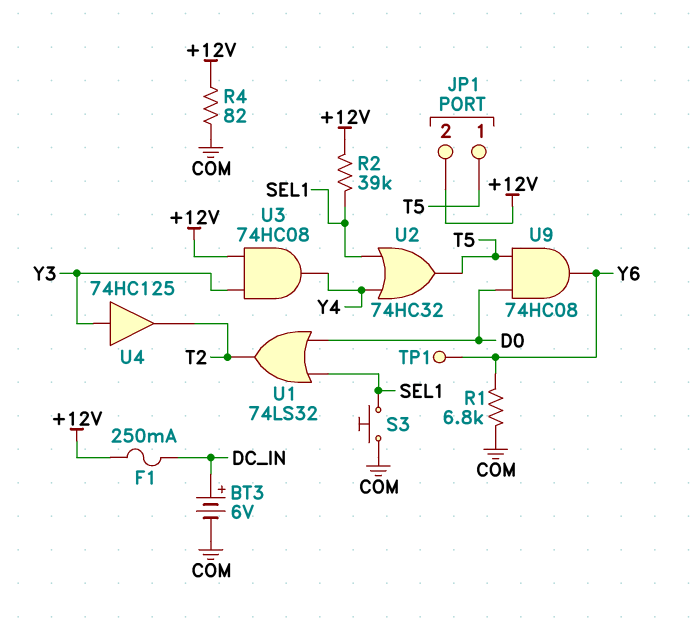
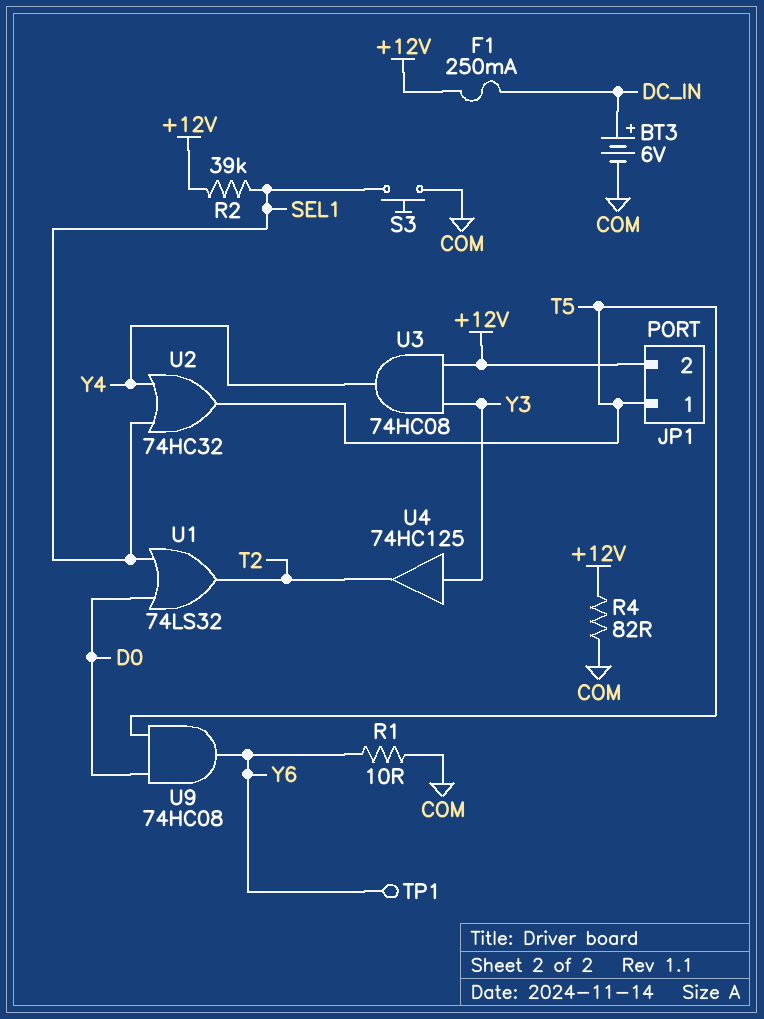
R1: 6.8k (COM, Y6) -> 10 (COM, Y6)

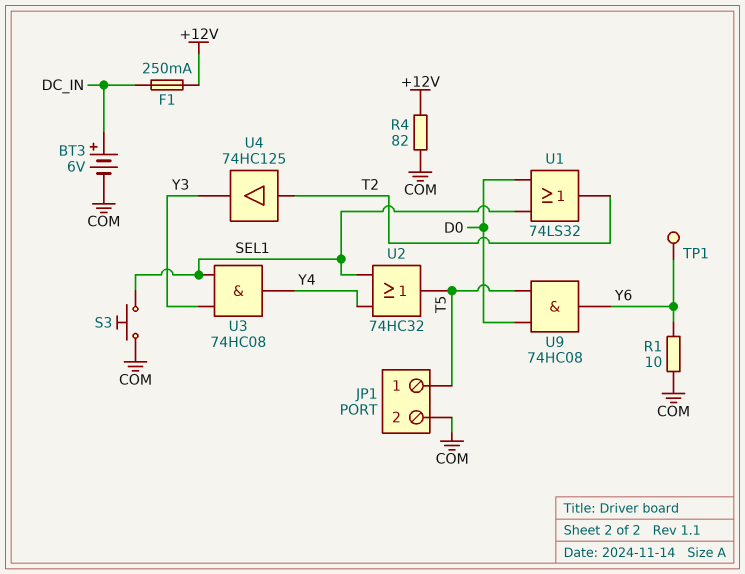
JP1 pin 2: +12V -> COM
R2: 39k (+12V, SEL1) -> none
U3: AND 74HC08 (in +12V, in Y3, out Y4) -> AND 74HC08 (in SEL1, in Y3, out Y4)
U4: buffer 74HC125 (in Y3, out T2) -> buffer 74HC125 (in T2, out Y3)

